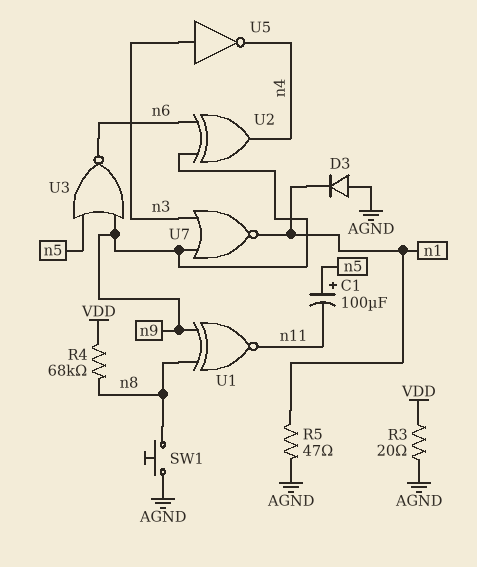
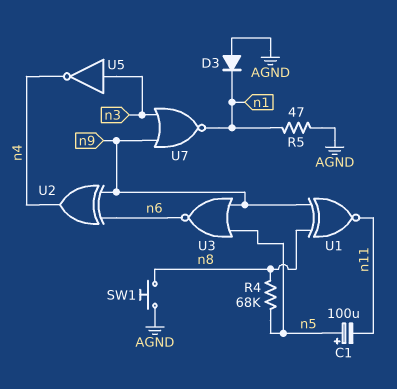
R3: 20 (AGND, VDD) -> none
R4: 68k (VDD, n8) -> 68k (n5, n8)

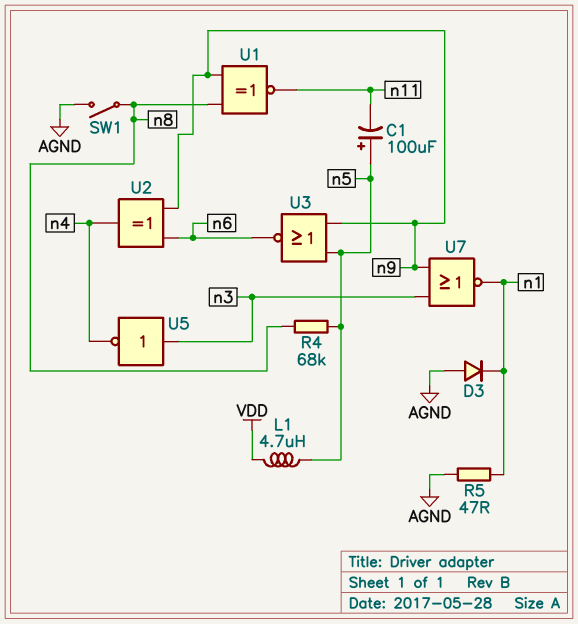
L1: none -> 4.7uH (VDD, n5)
SW1: button (AGND, n8) -> switch (AGND, n8)

